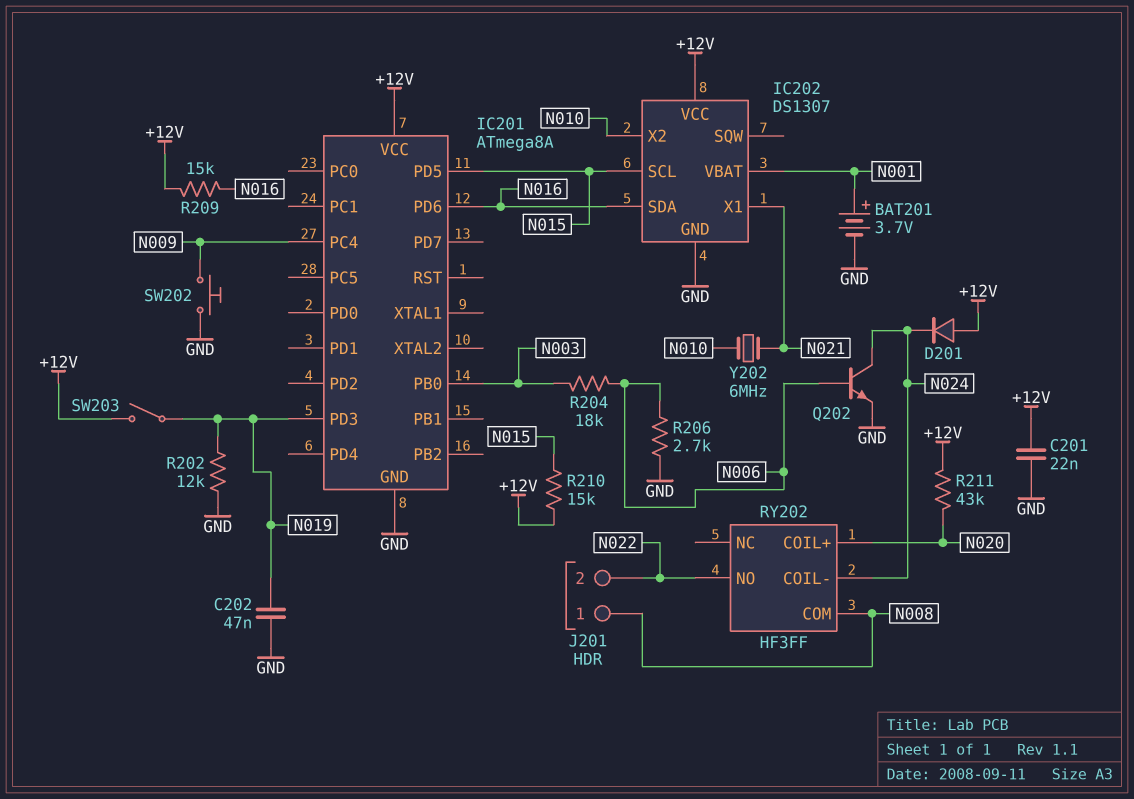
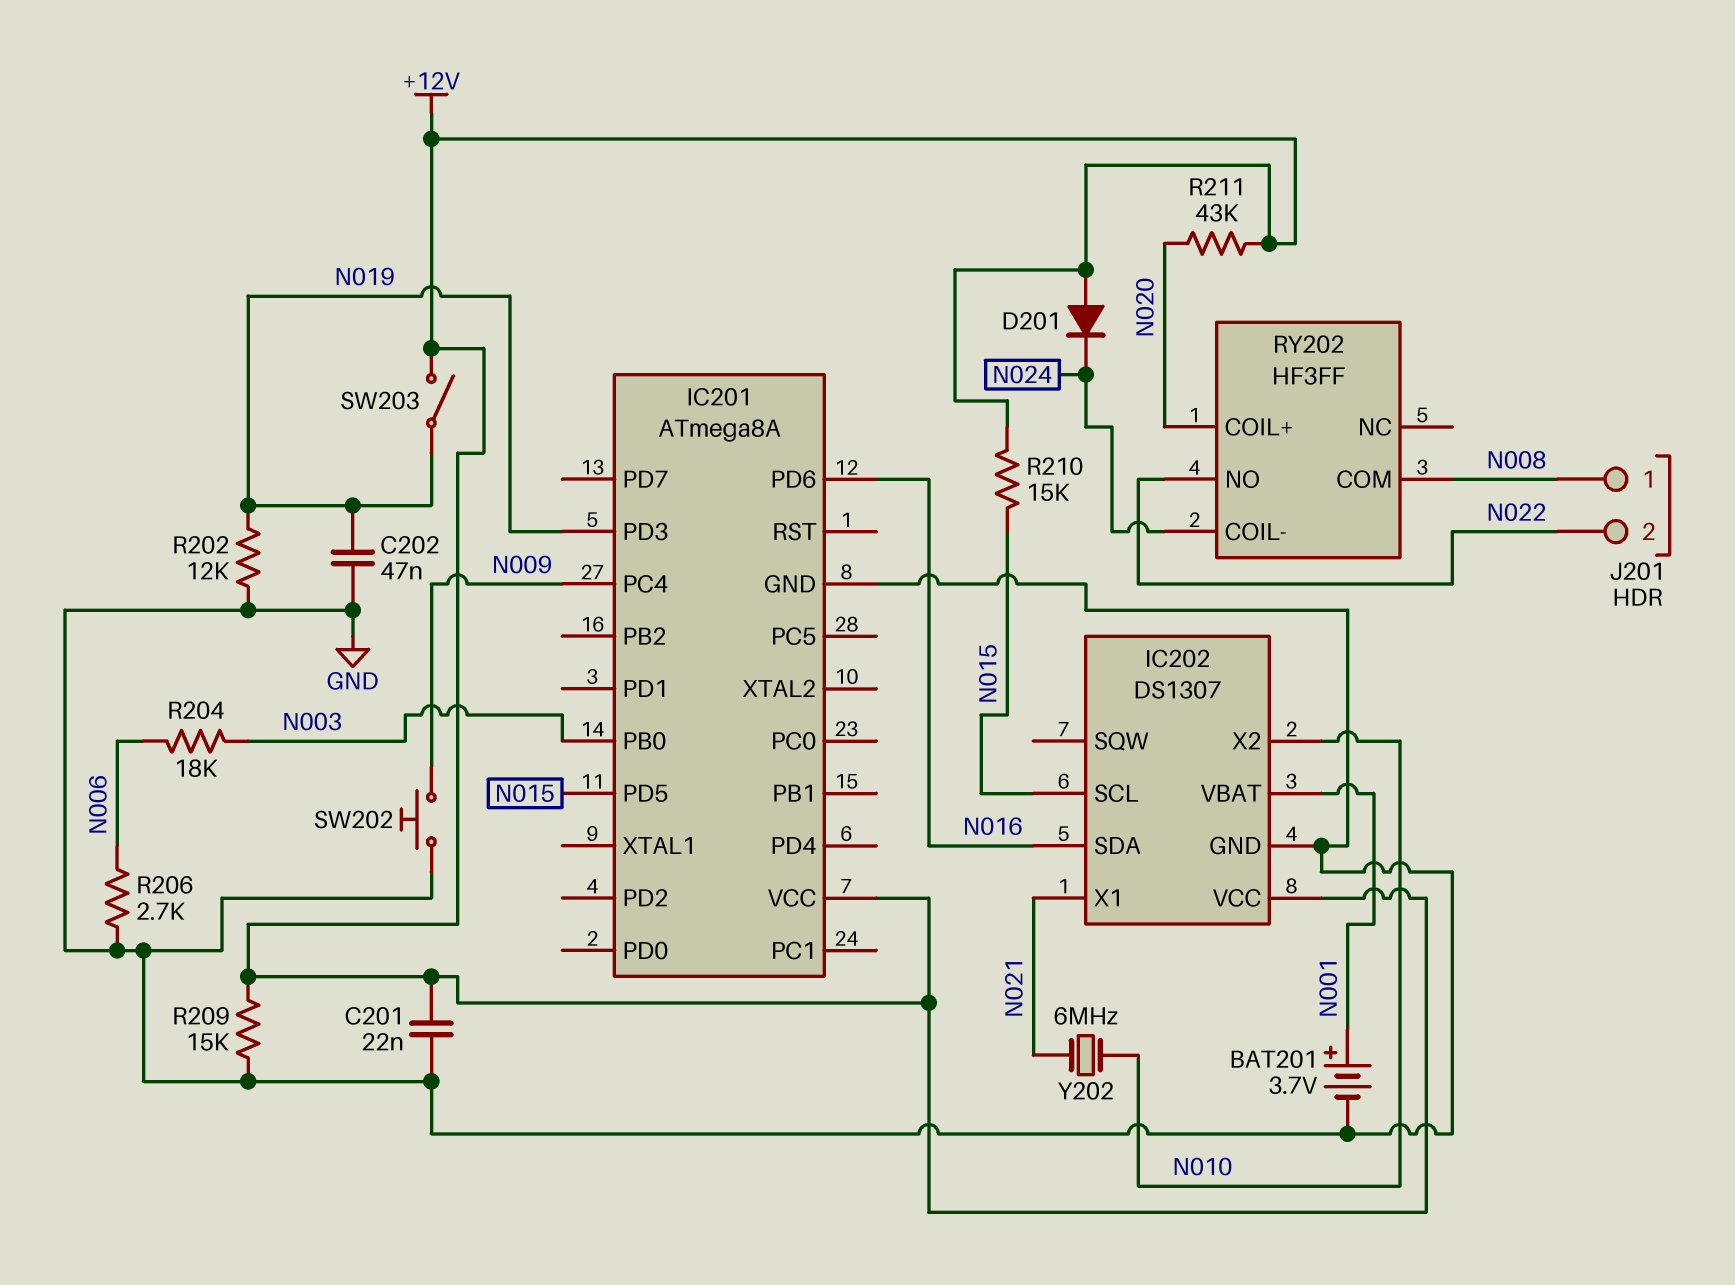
Q202: NPN (B N006, C N024, E GND) -> none
R209: 15k (+12V, N016) -> 15k (+12V, GND)

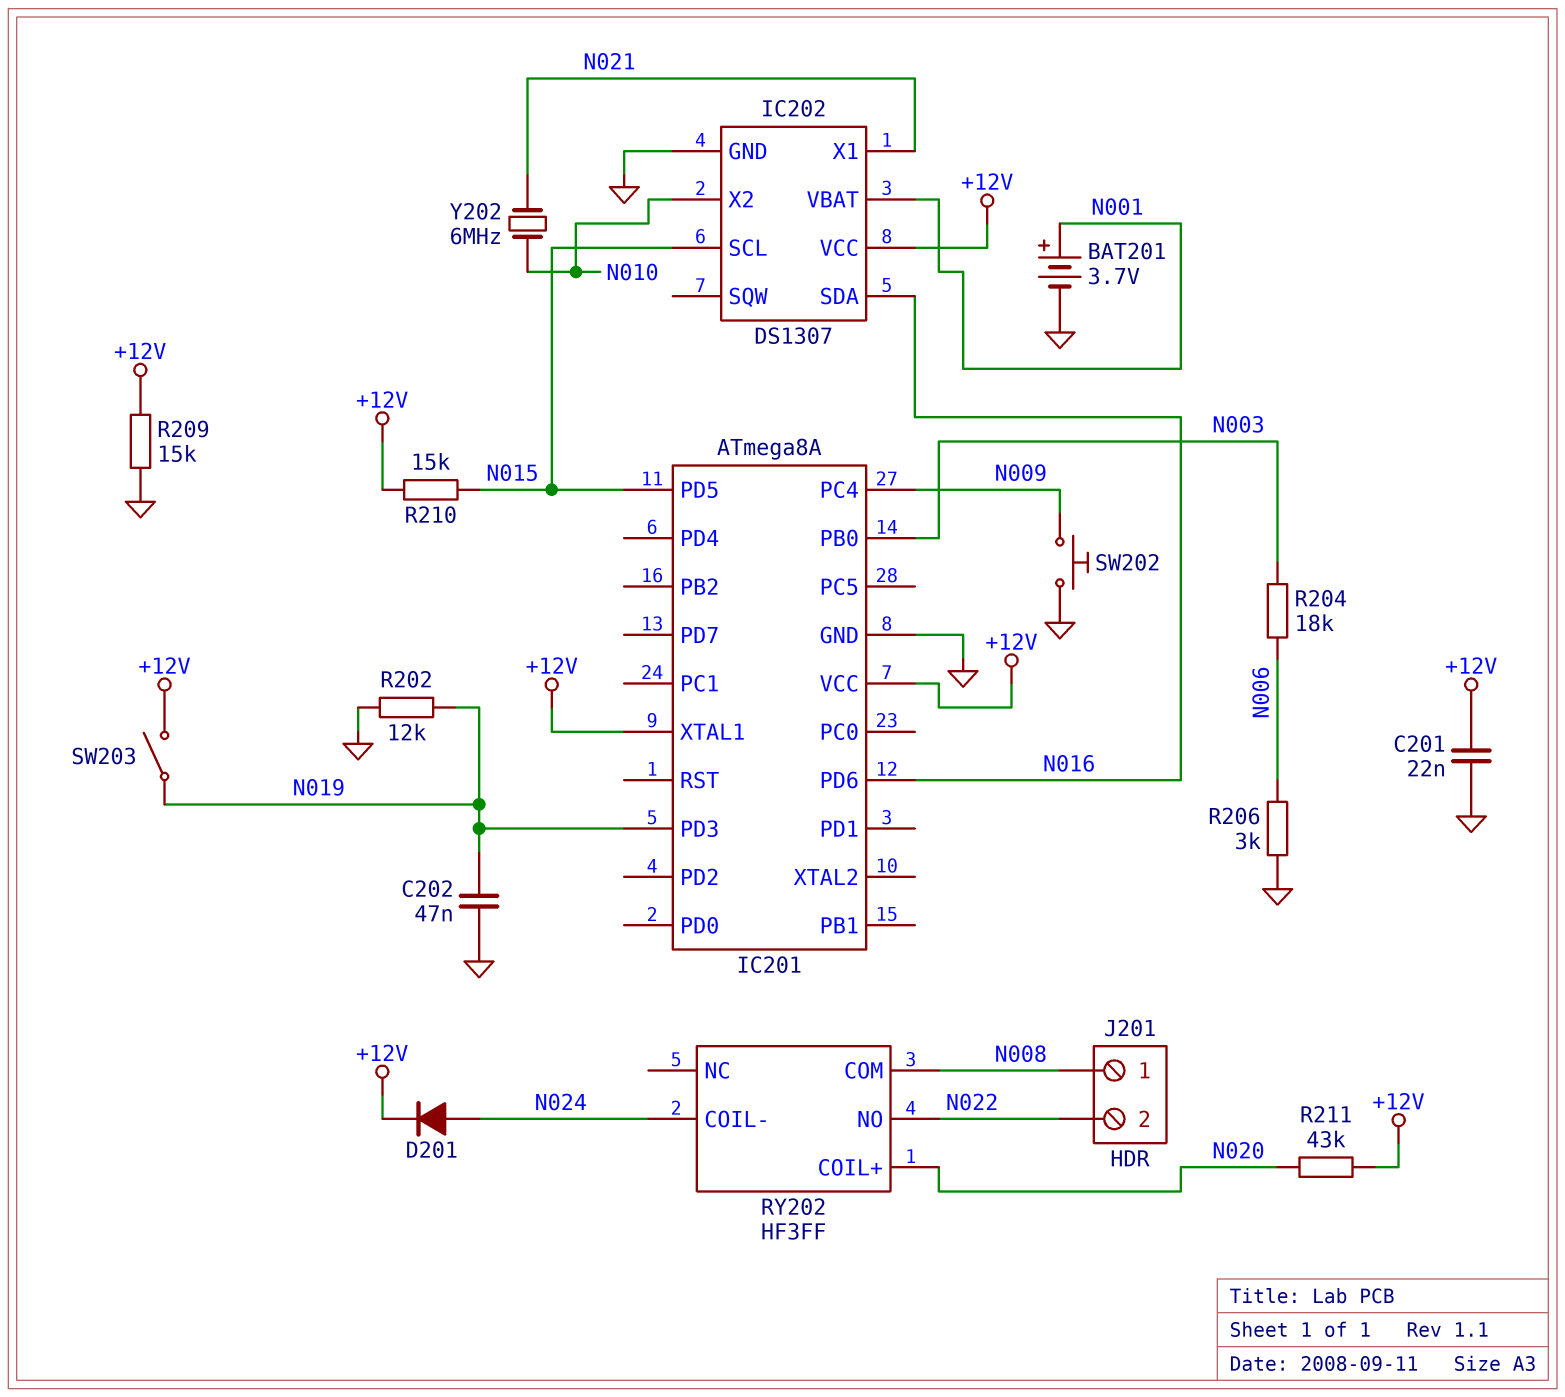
D201: diode (A +12V, K N024) -> diode (A N024, K +12V)
IC201 pin XTAL1: none -> +12V
R206: 2.7k (GND, N006) -> 3k (GND, N006)

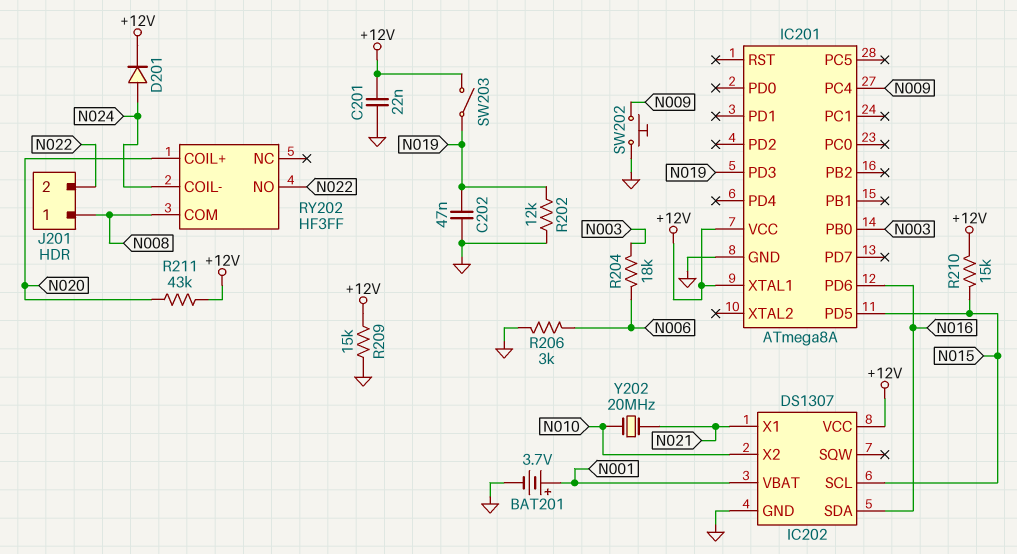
Y202: 6MHz (N010, N021) -> 20MHz (N010, N021)

